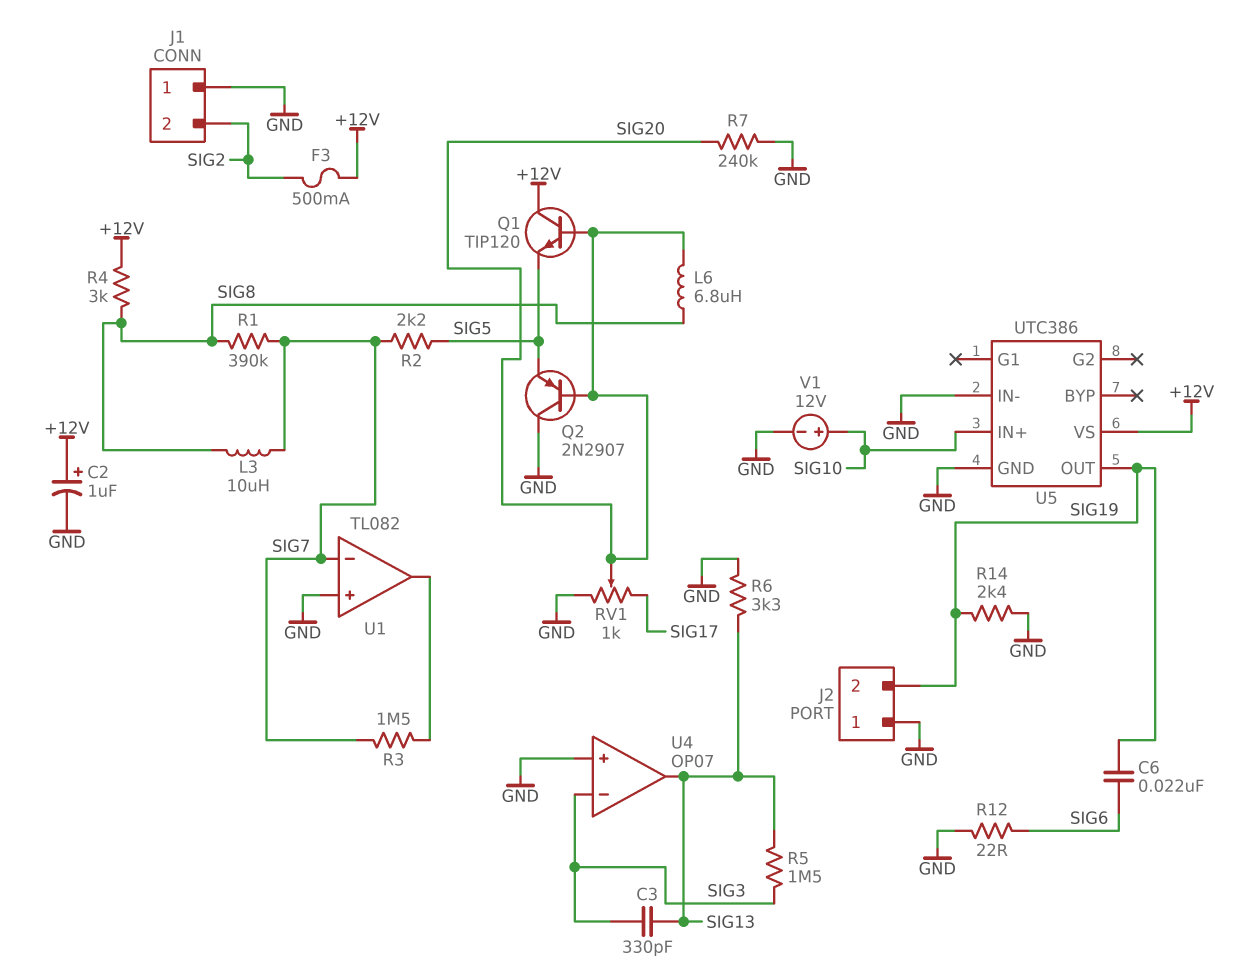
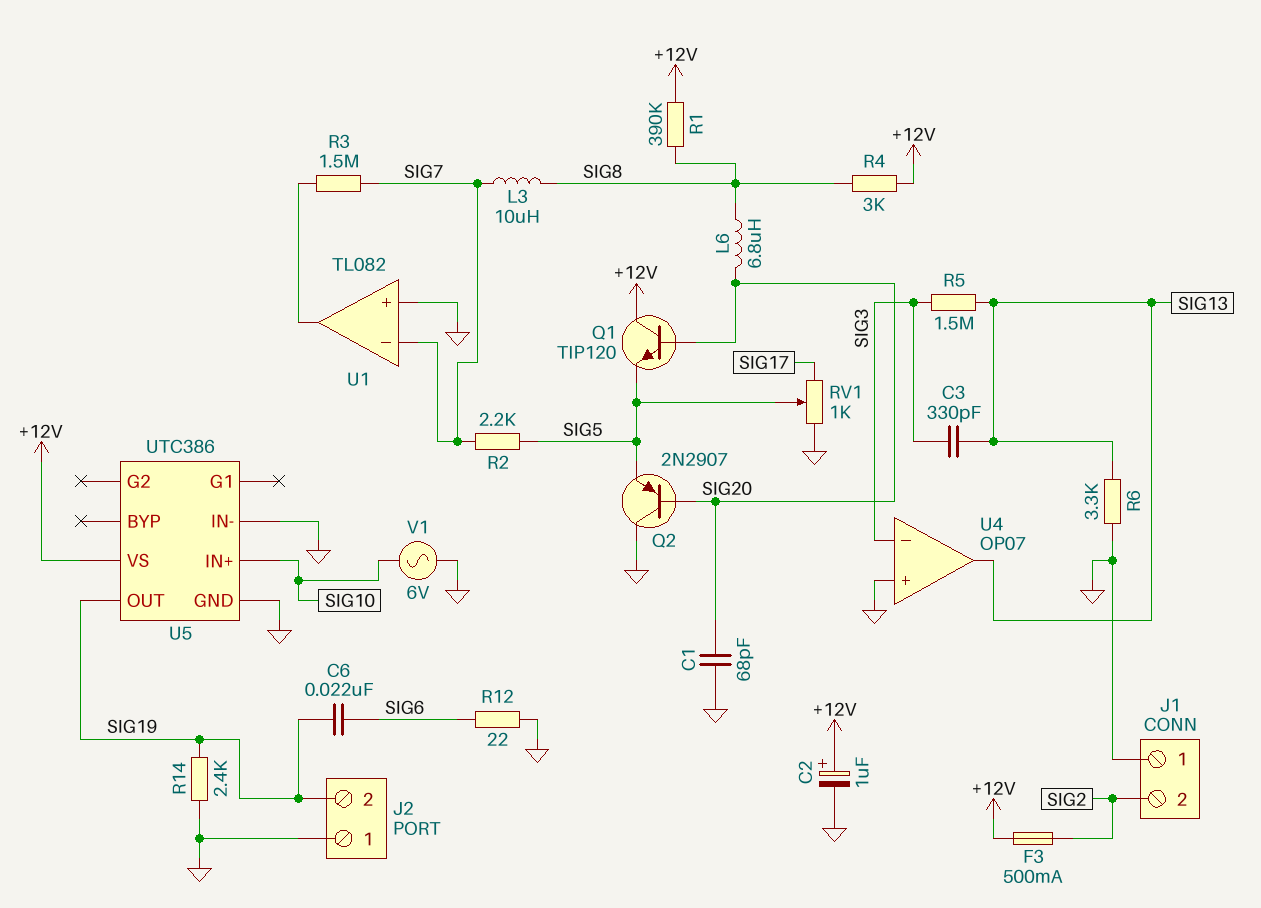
C1: none -> 68pF (GND, SIG20)
R1: 390k (SIG7, SIG8) -> 390k (+12V, SIG8)
R7: 240k (GND, SIG20) -> none
RV1: 1k (GND, SIG17, wiper SIG20) -> 1k (GND, SIG17, wiper SIG5)
V1: 12V (plus SIG10, minus GND) -> AC 6V (GND, SIG10)

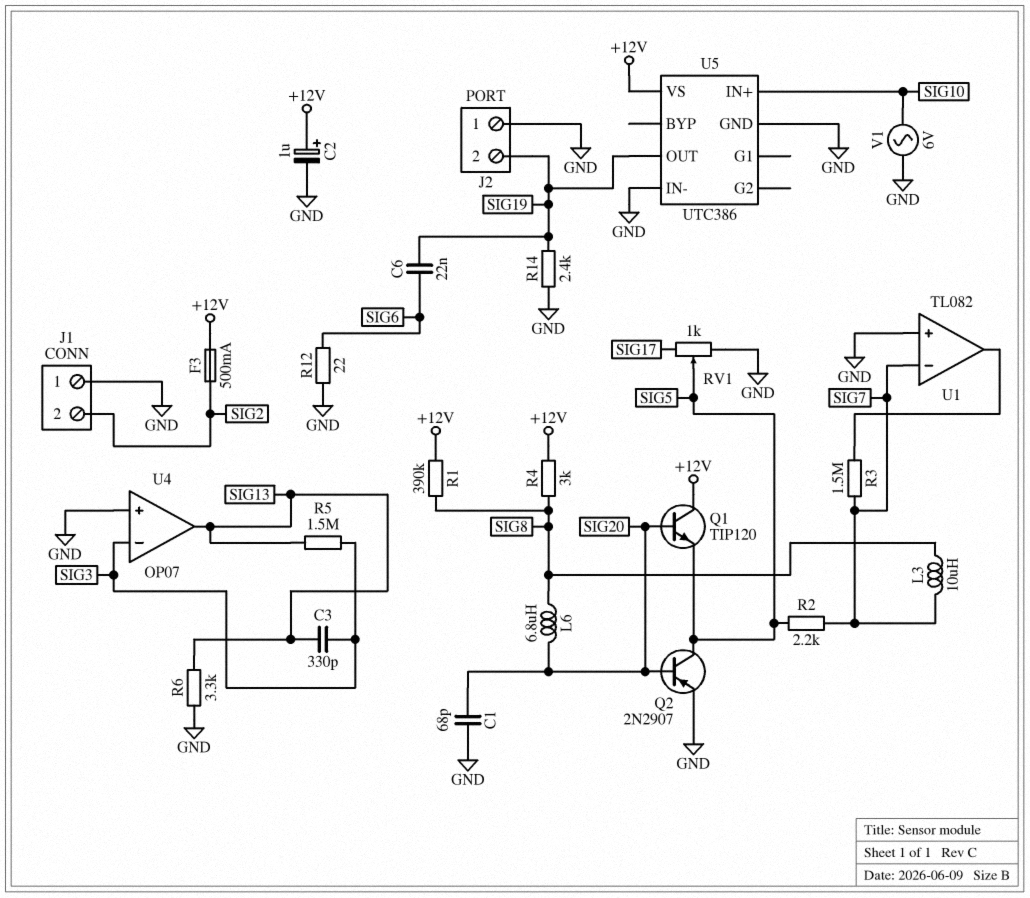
Q2: PNP 2N2907 (B SIG20, C GND, E SIG5) -> PNP 2N2907 (B SIG20, C SIG5, E GND)

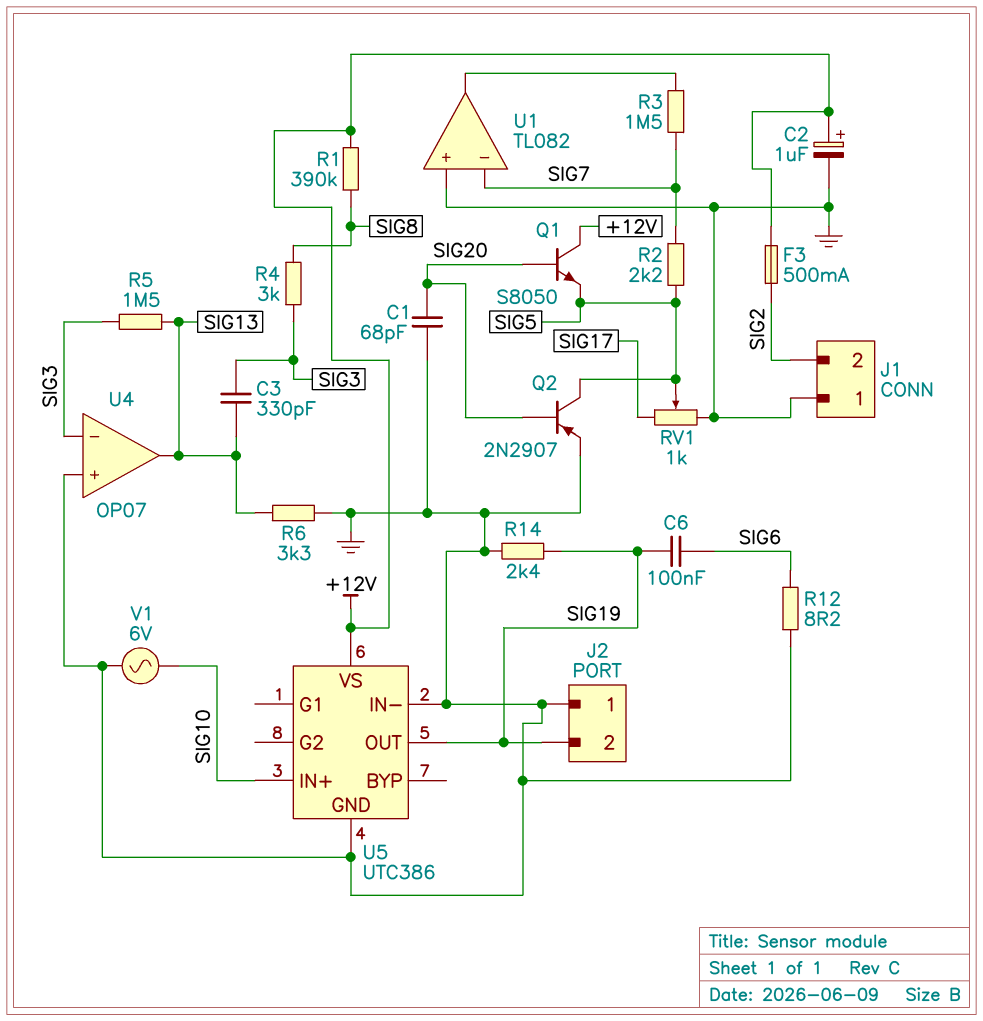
C6: 22nF (SIG6, SIG19) -> 100nF (SIG6, SIG19)
L3: 10uH (SIG7, SIG8) -> none
L6: 6.8uH (SIG8, SIG20) -> none
Q1: NPN TIP120 (B SIG20, C +12V, E SIG5) -> NPN S8050 (B SIG20, C +12V, E SIG5)
R4: 3k (+12V, SIG8) -> 3k (SIG3, SIG8)
R12: 22 (GND, SIG6) -> 8.2 (GND, SIG6)

